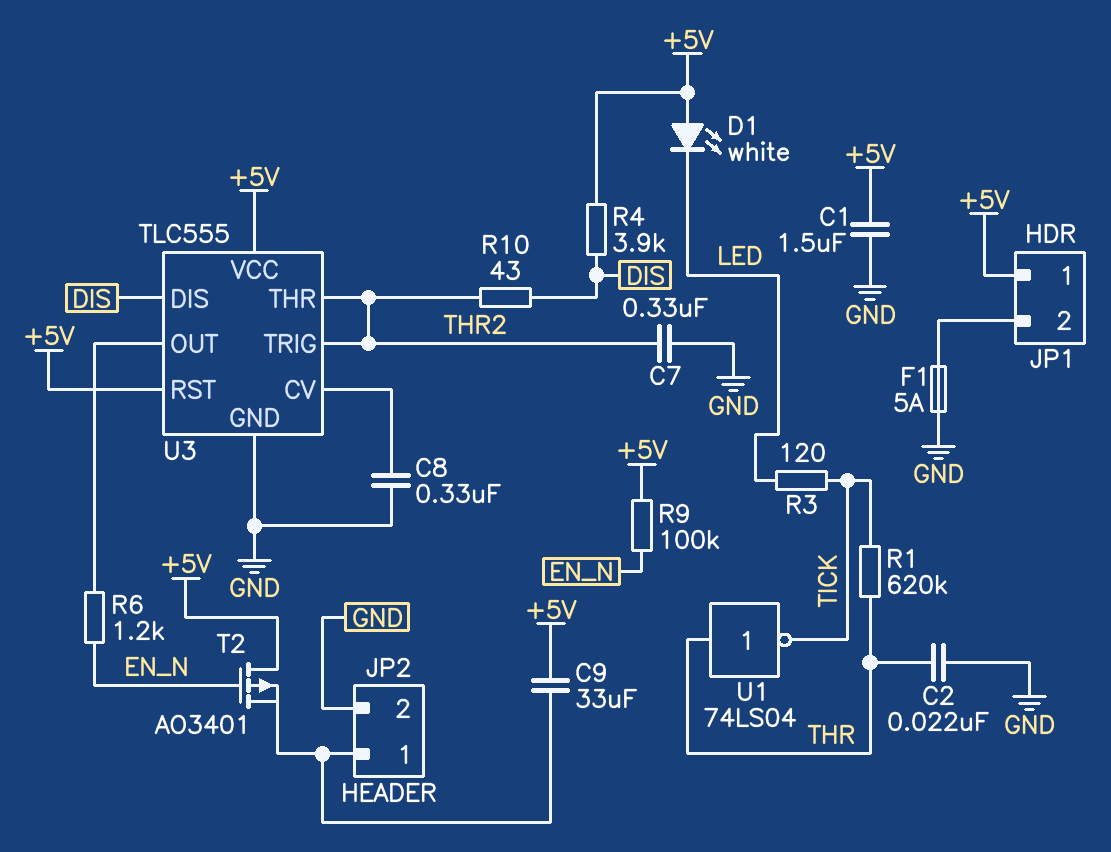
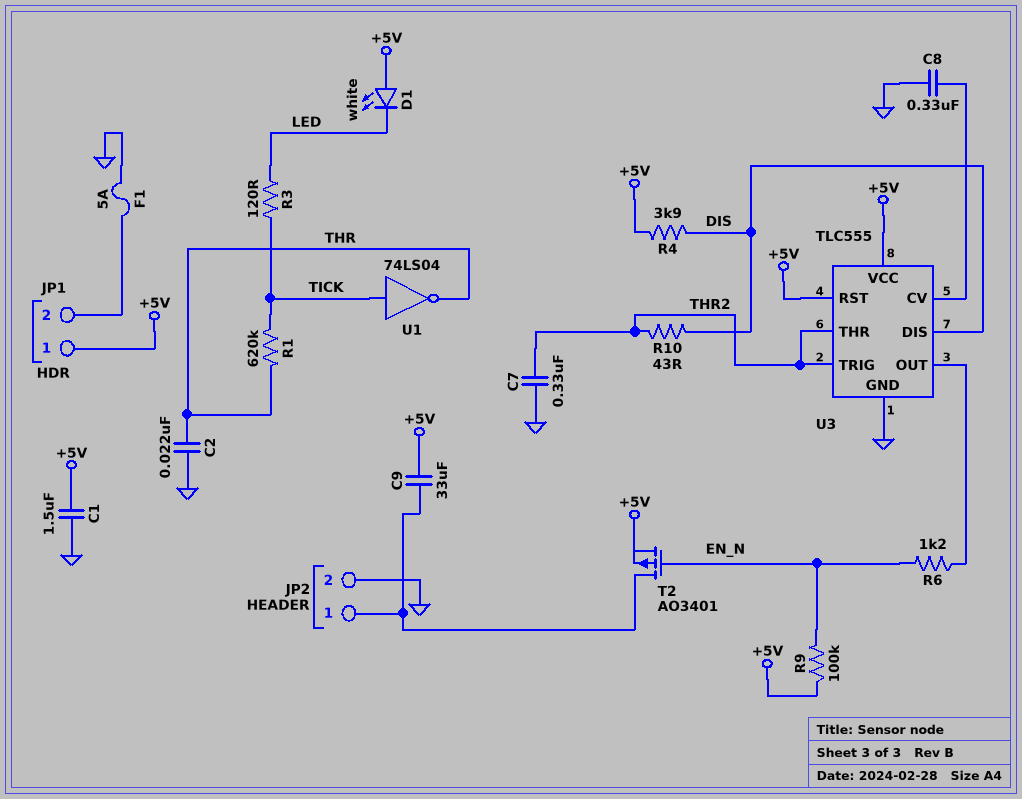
T2: PMOS AO3401 (G EN_N, D +5V, S JP2/1) -> PMOS AO3401 (G EN_N, D JP2/1, S +5V)
U1: NOT 74LS04 (in THR, out TICK) -> NOT 74LS04 (in TICK, out THR)

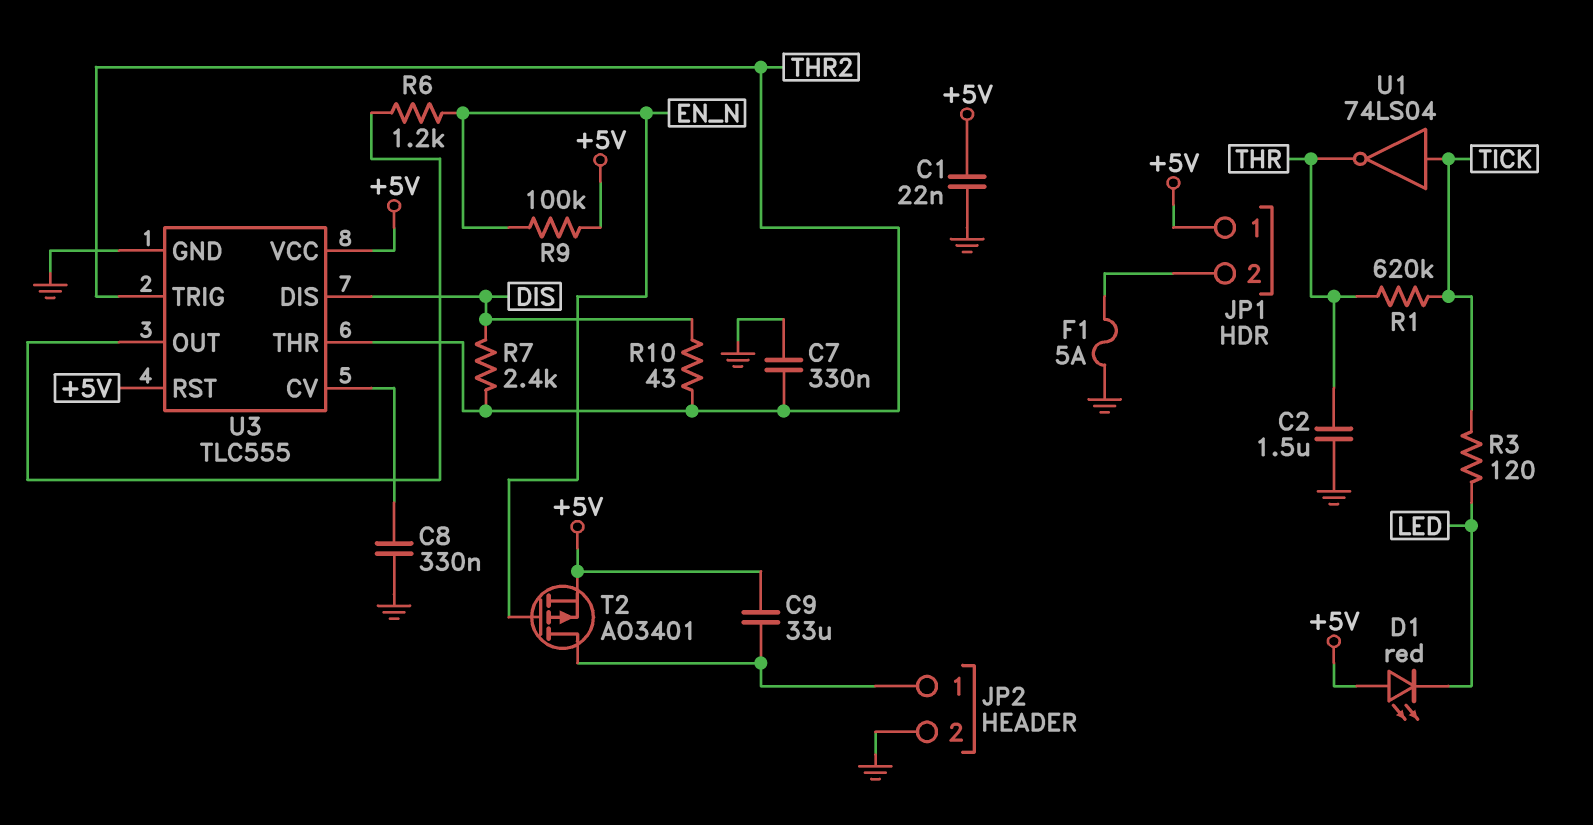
C1: 1.5uF (+5V, GND) -> 22nF (+5V, GND)
C2: 22nF (GND, THR) -> 1.5uF (GND, THR)
D1: LED white (A +5V, K LED) -> LED red (A +5V, K LED)
R4: 3.9k (+5V, DIS) -> none
R7: none -> 2.4k (DIS, THR2)

